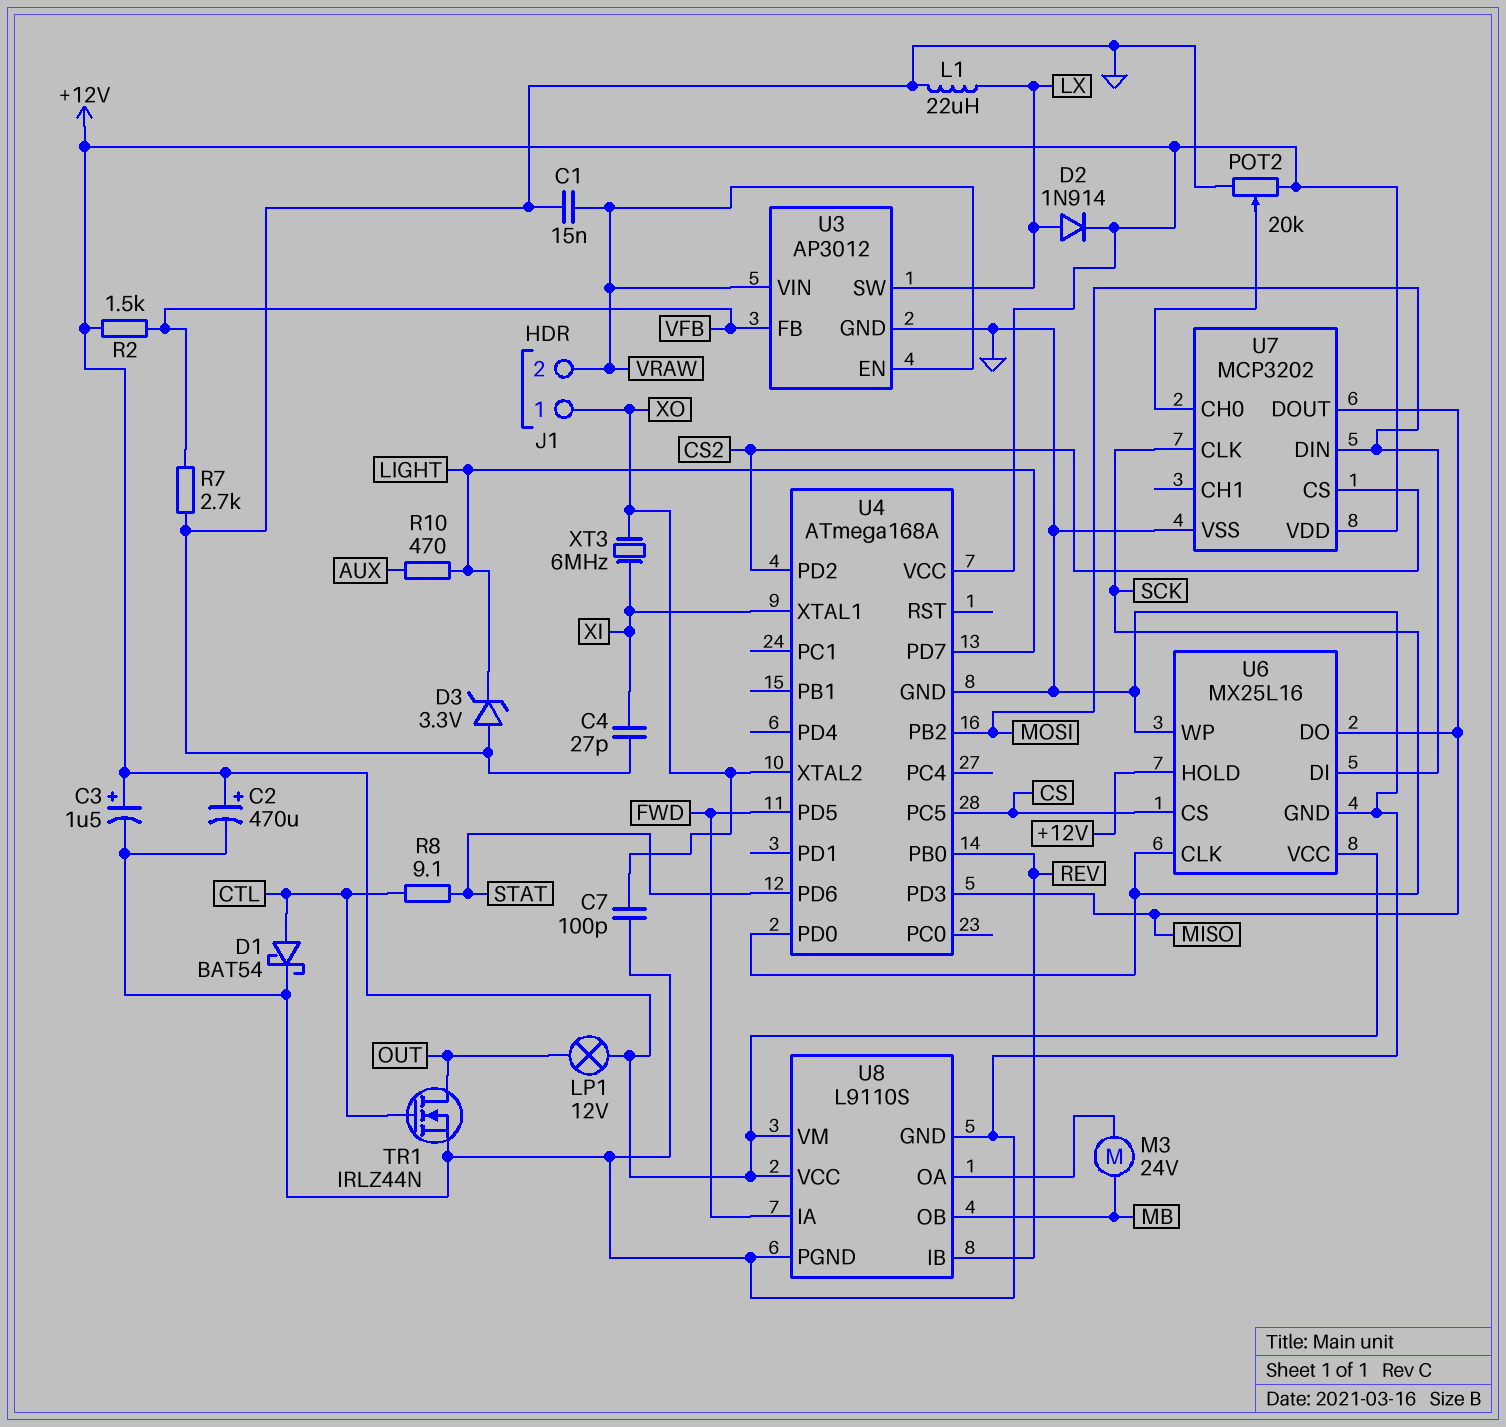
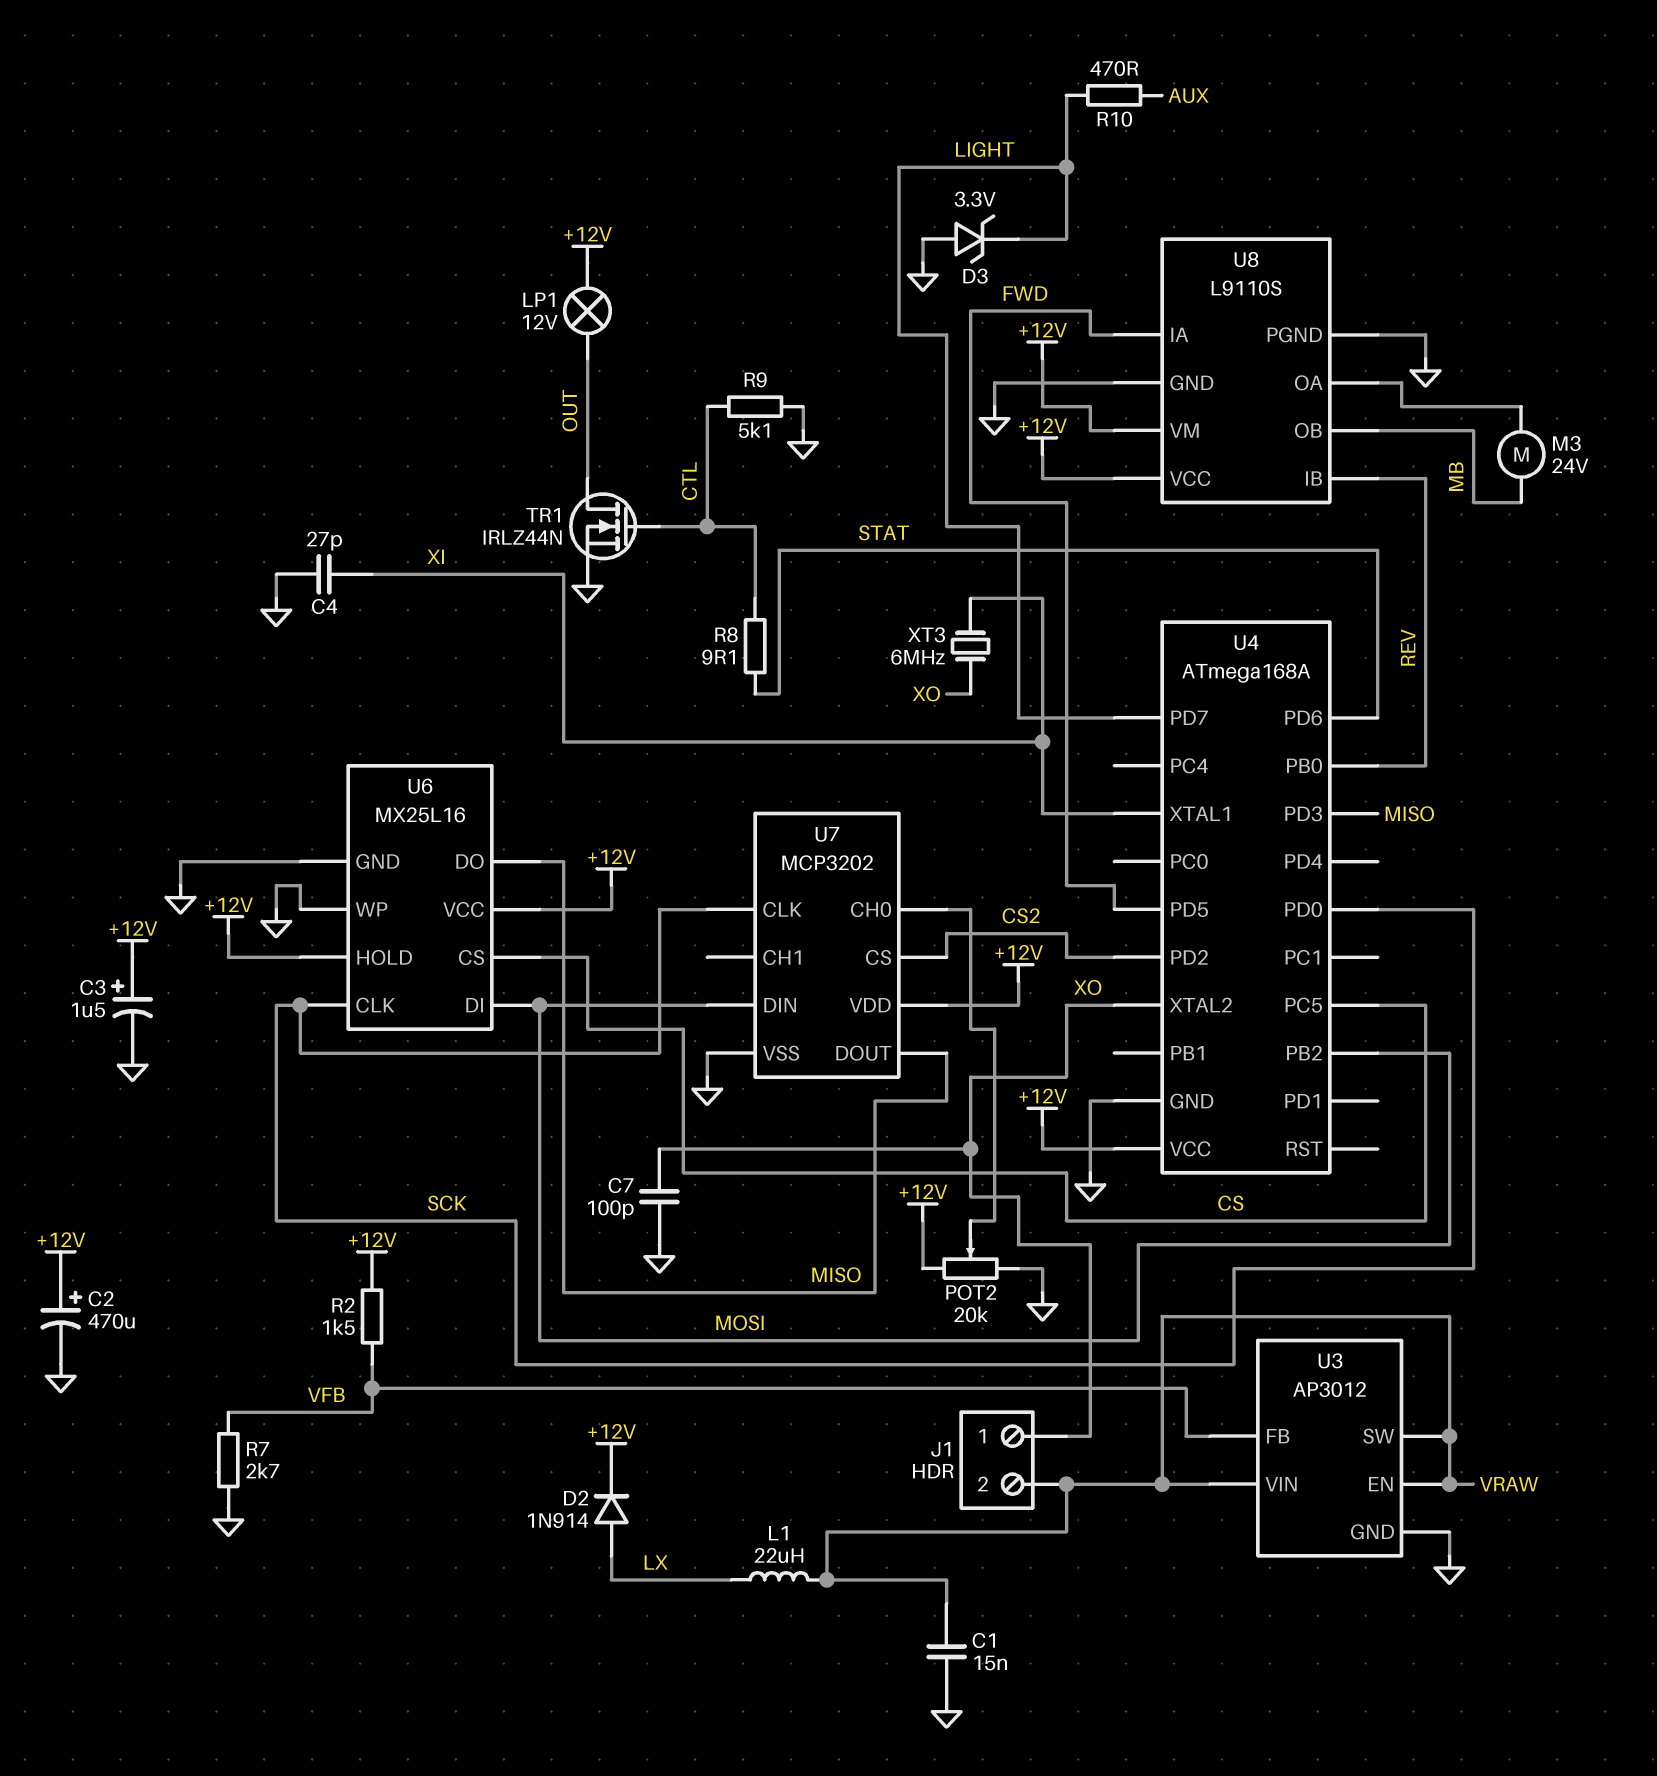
D1: schottky BAT54 (A CTL, K GND) -> none
L1: 22uH (GND, LX) -> 22uH (LX, VRAW)
R9: none -> 5.1k (CTL, GND)
U3 pin SW: LX -> VRAW

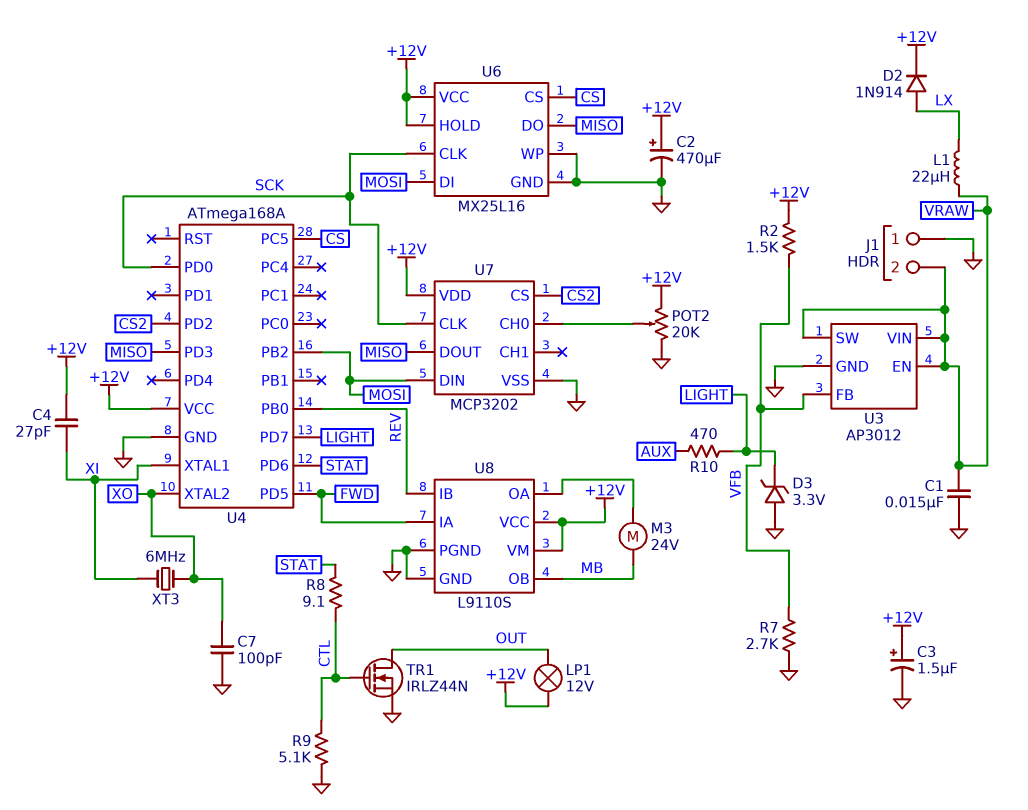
C4: 27pF (GND, XI) -> 27pF (+12V, XI)
J1 pin 1: XO -> GND

